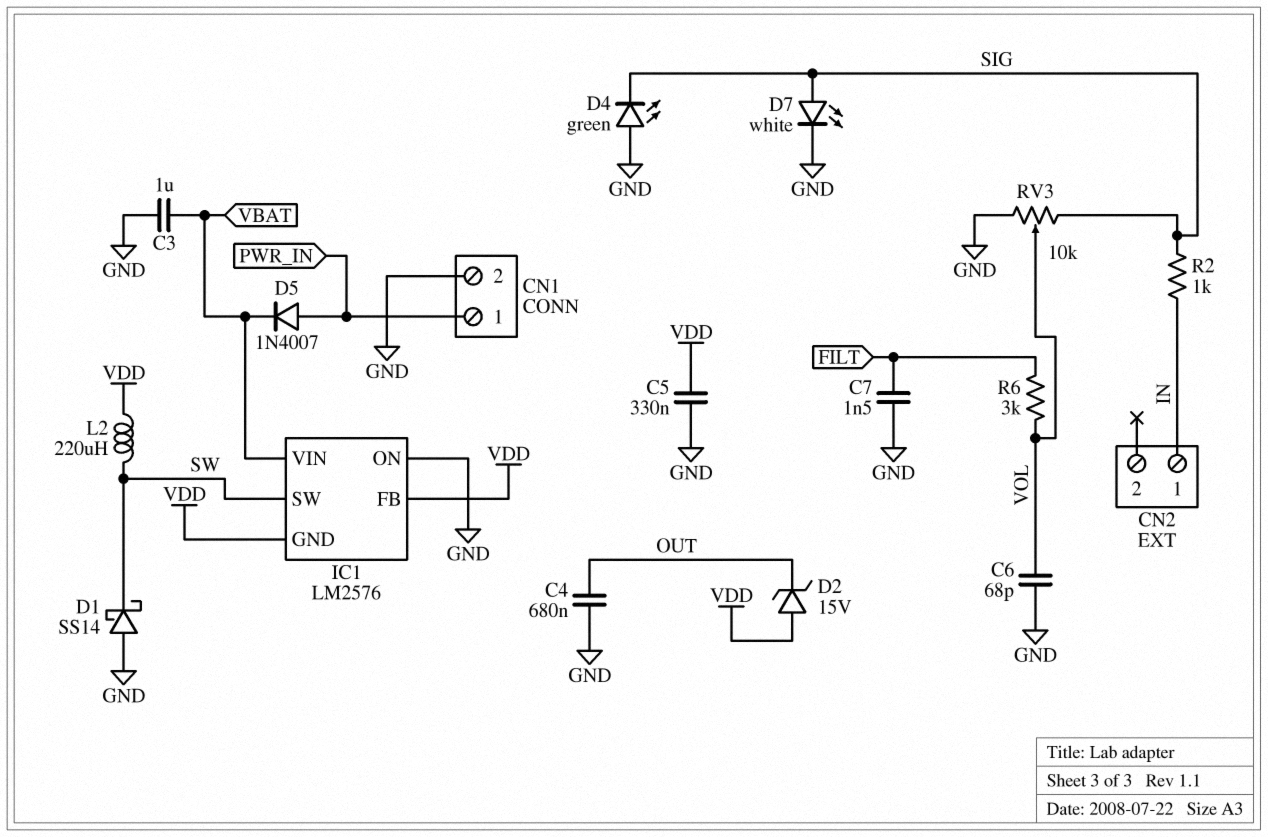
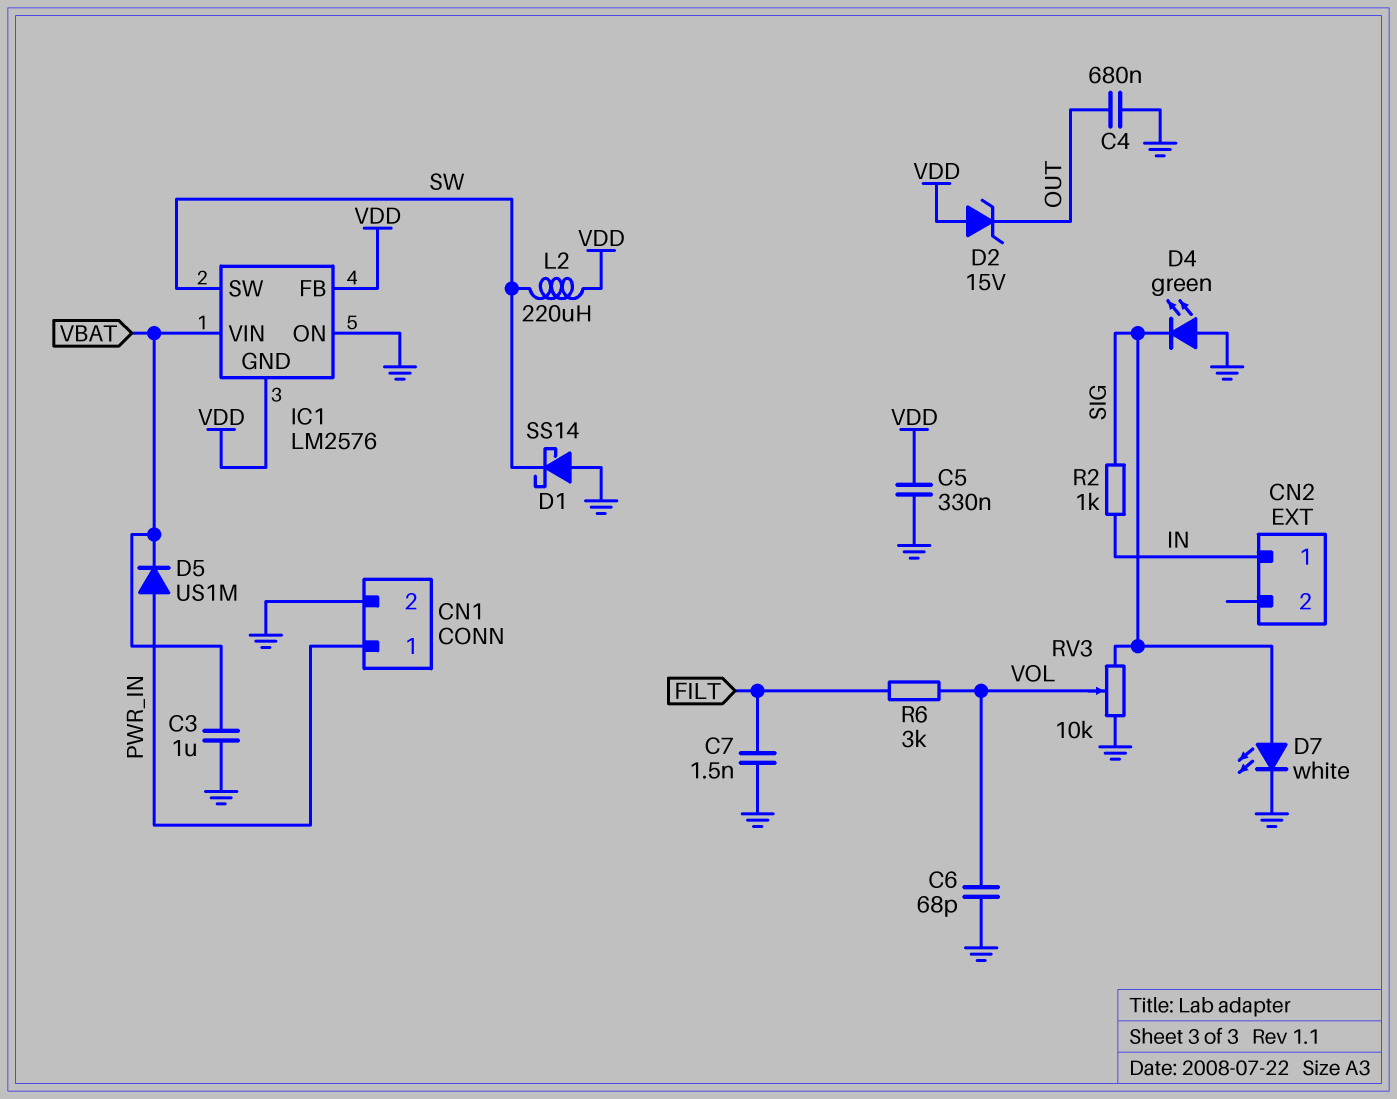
D5: diode 1N4007 (A PWR_IN, K VBAT) -> diode US1M (A PWR_IN, K VBAT)

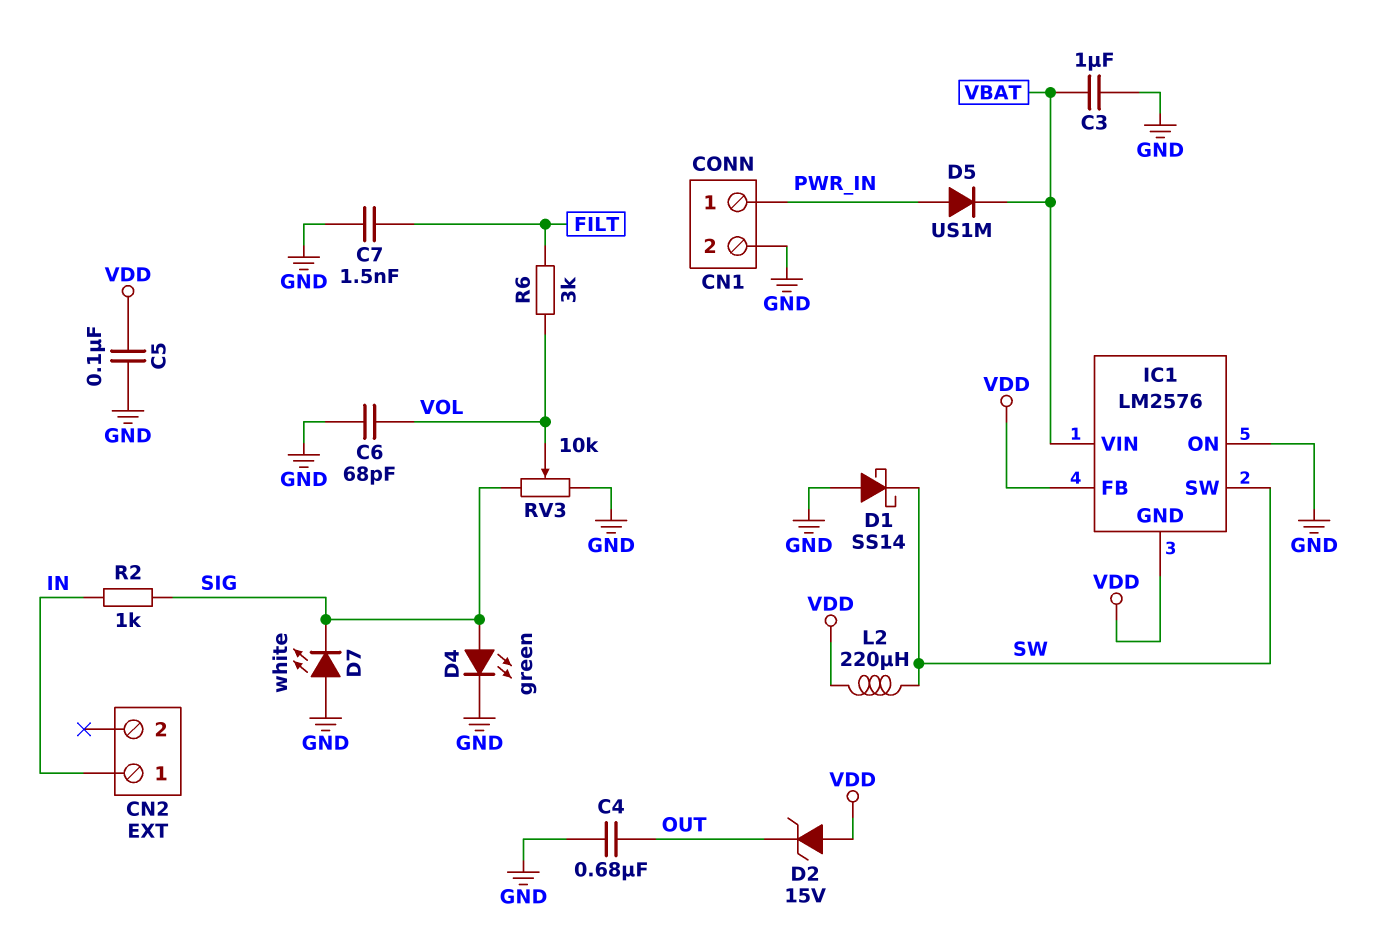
C5: 330nF (GND, VDD) -> 100nF (GND, VDD)
D4: LED green (A GND, K SIG) -> LED green (A SIG, K GND)
D7: LED white (A SIG, K GND) -> LED white (A GND, K SIG)

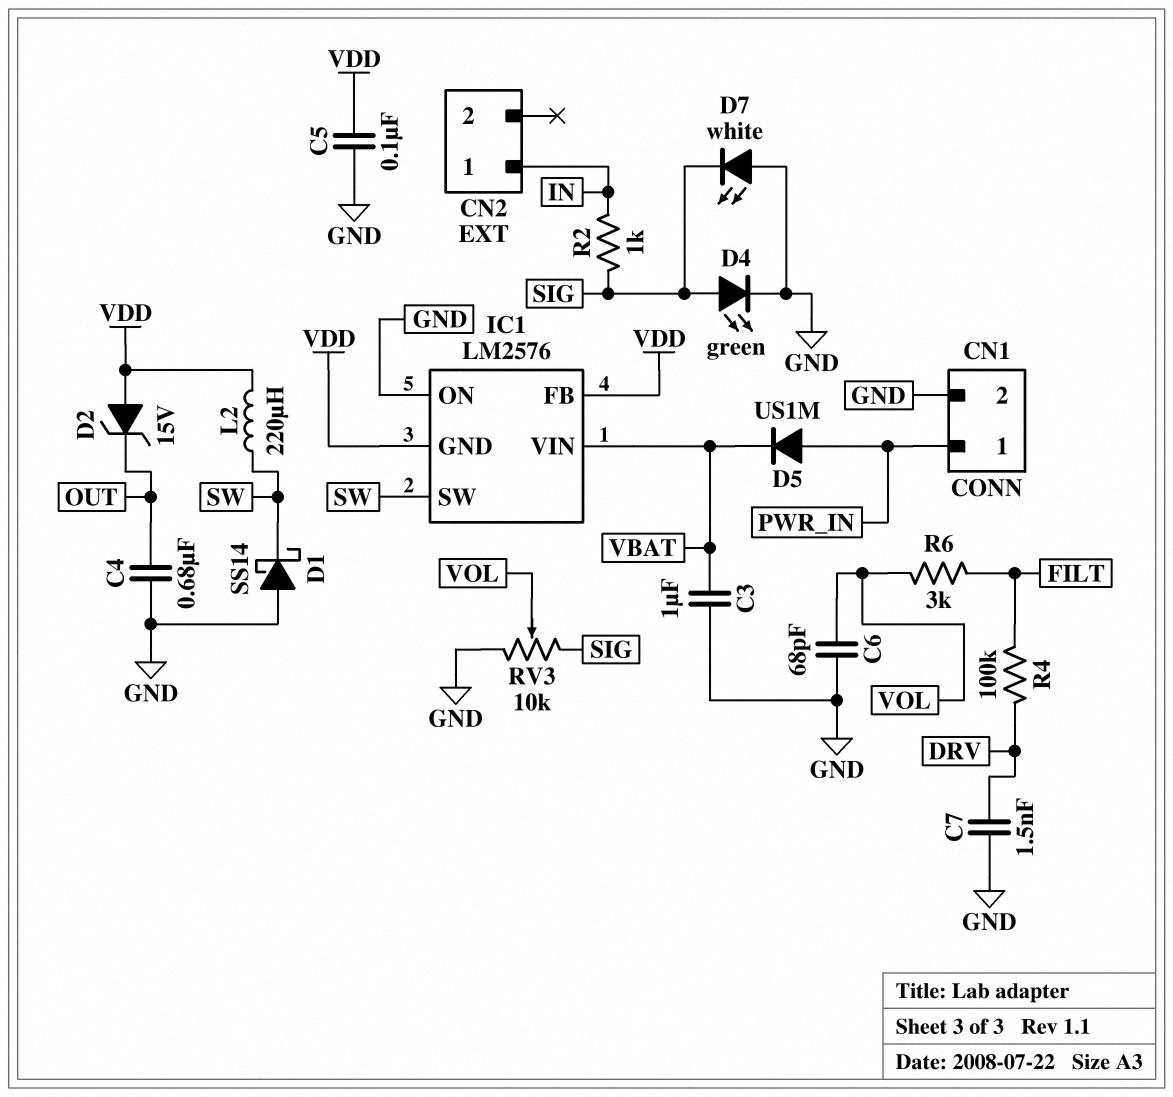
C7: 1.5nF (FILT, GND) -> 1.5nF (DRV, GND)
R4: none -> 100k (DRV, FILT)

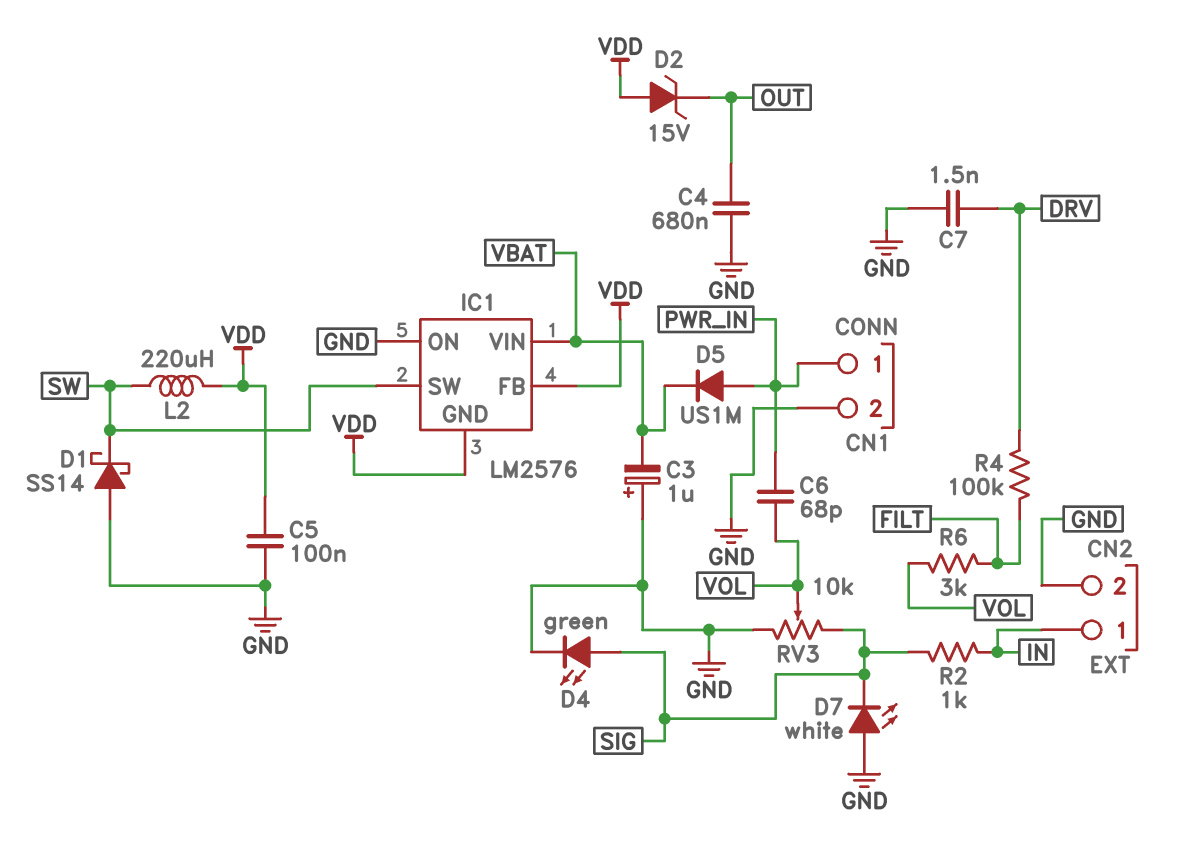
C3: 1uF (GND, VBAT) -> 1uF (plus GND, minus VBAT)
C6: 68pF (GND, VOL) -> 68pF (PWR_IN, VOL)
CN2 pin 2: none -> GND

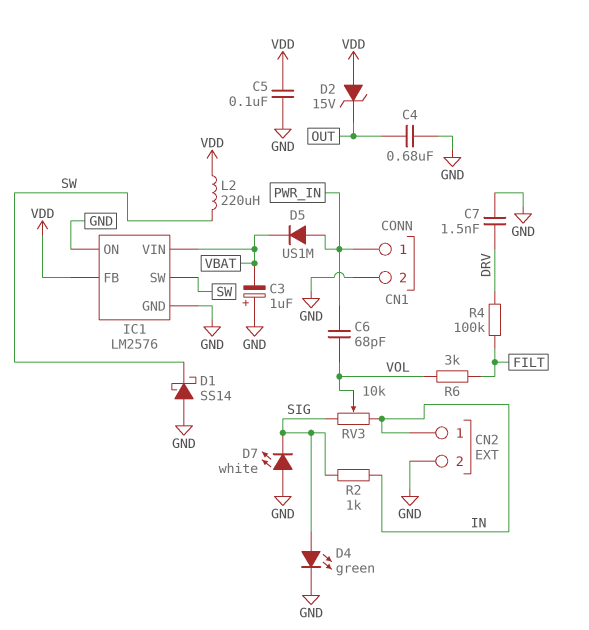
IC1 pin GND: VDD -> GND
RV3: 10k (GND, SIG, wiper VOL) -> 10k (IN, SIG, wiper VOL)

